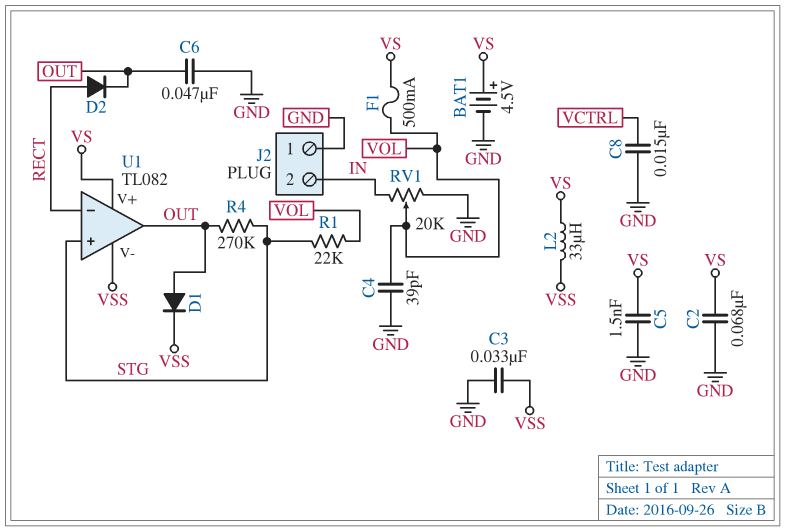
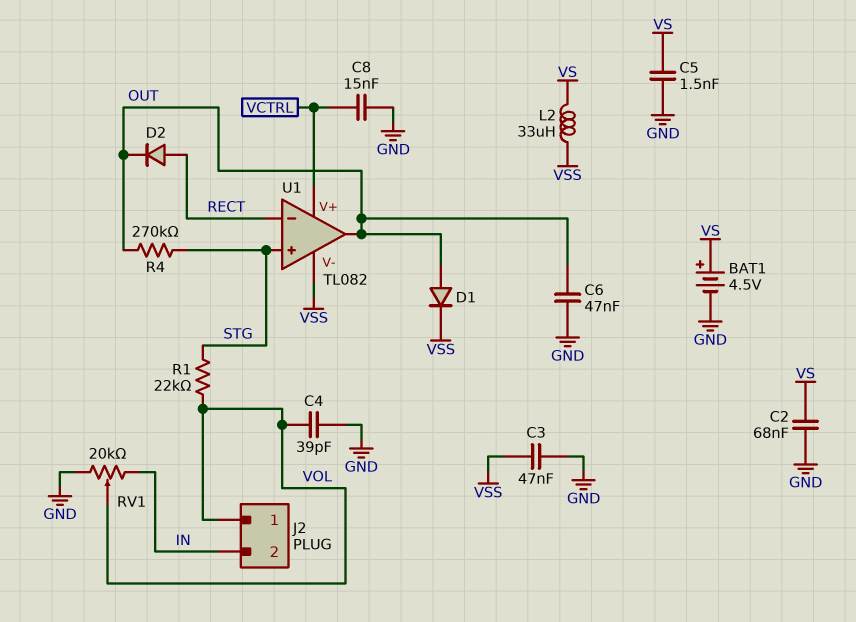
C3: 33nF (GND, VSS) -> 47nF (GND, VSS)
F1: 500mA (VOL, VS) -> none
J2 pin 1: GND -> VOL
U1 pin V+: VS -> VCTRL

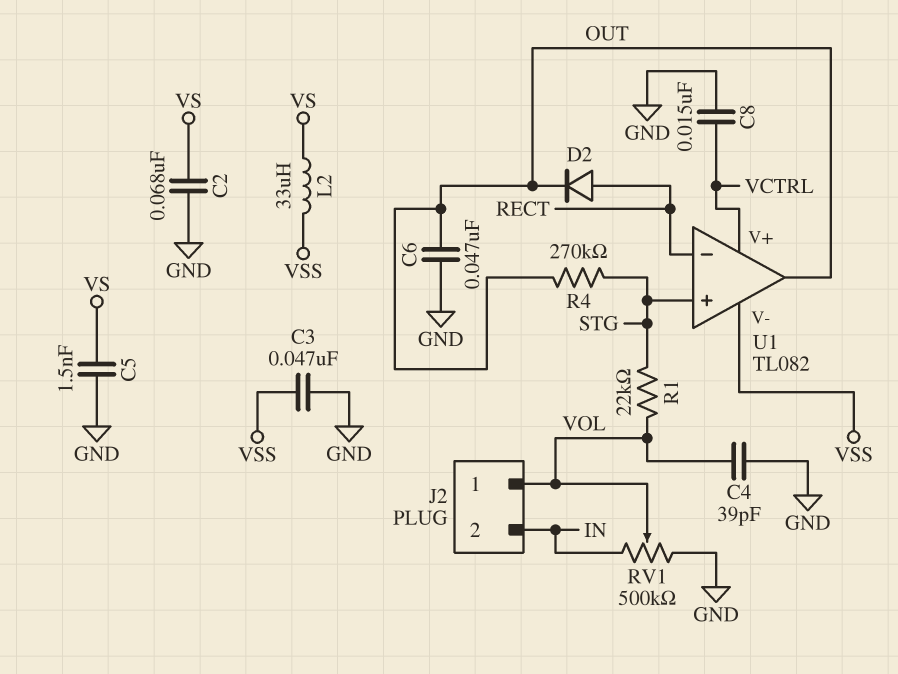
BAT1: 4.5V (plus VS, minus GND) -> none
D1: diode (A OUT, K VSS) -> none
RV1: 20k (GND, IN, wiper VOL) -> 500k (GND, IN, wiper VOL)

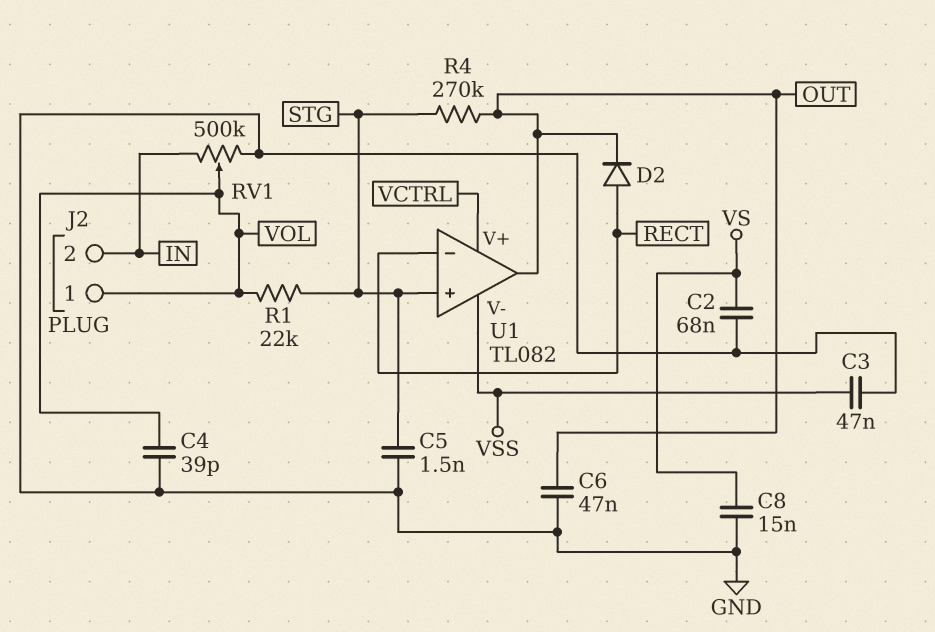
C5: 1.5nF (GND, VS) -> 1.5nF (GND, STG)
C8: 15nF (GND, VCTRL) -> 15nF (GND, VS)
L2: 33uH (VS, VSS) -> none

